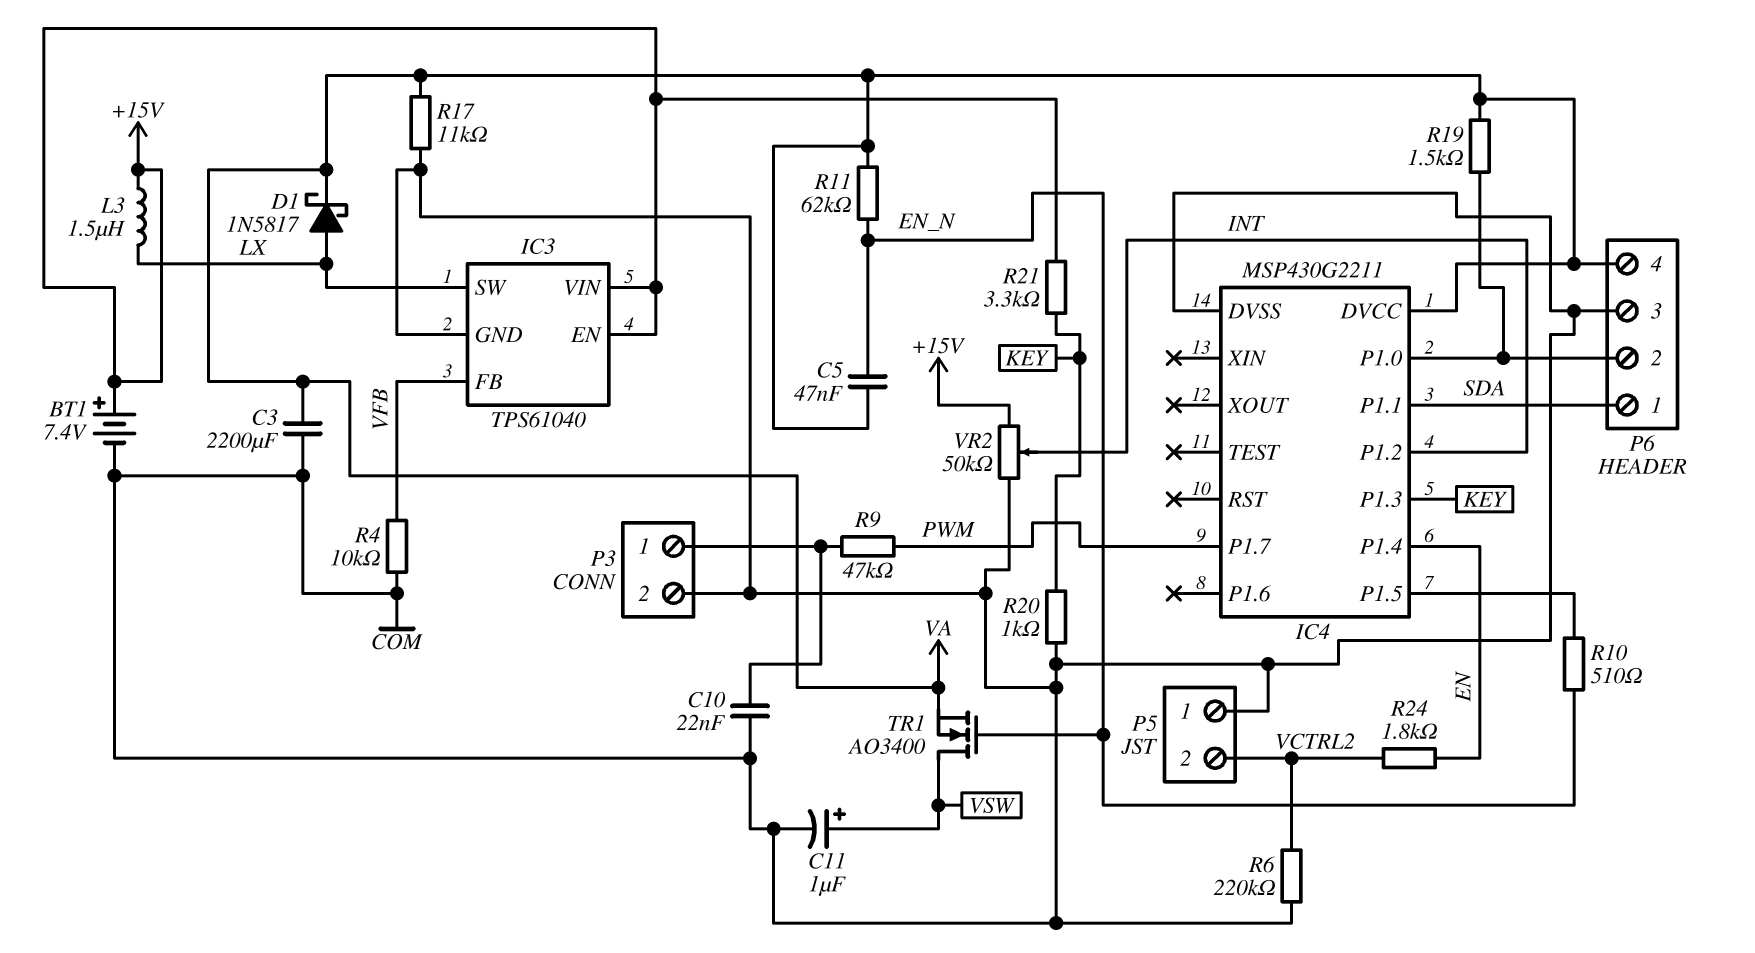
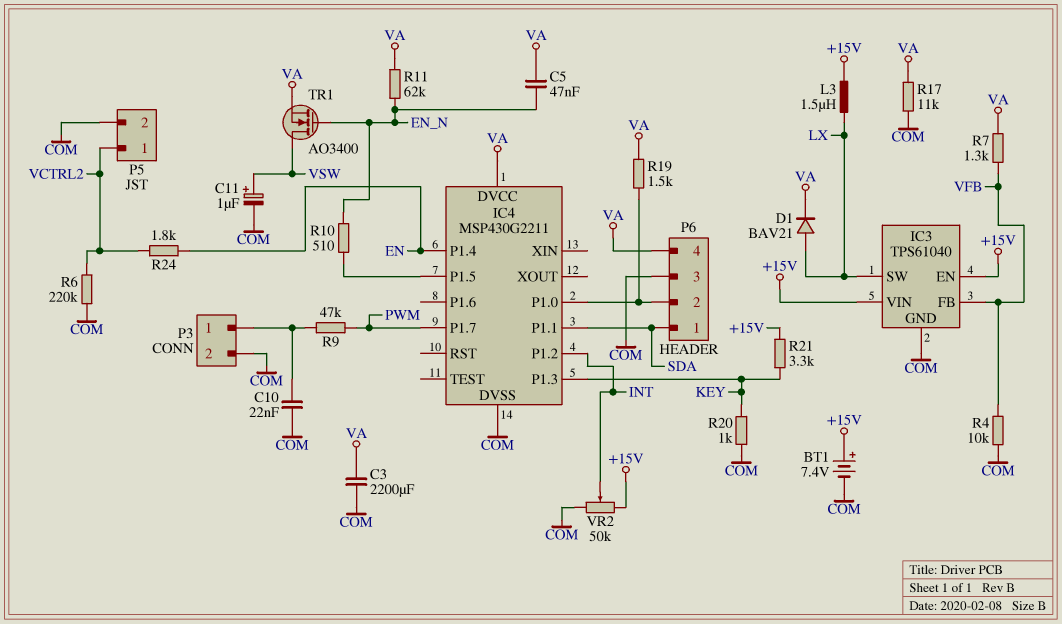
D1: schottky 1N5817 (A LX, K VA) -> diode BAV21 (A LX, K VA)
P5 pin 1: COM -> VCTRL2
P5 pin 2: VCTRL2 -> COM
R7: none -> 1.3k (VA, VFB)

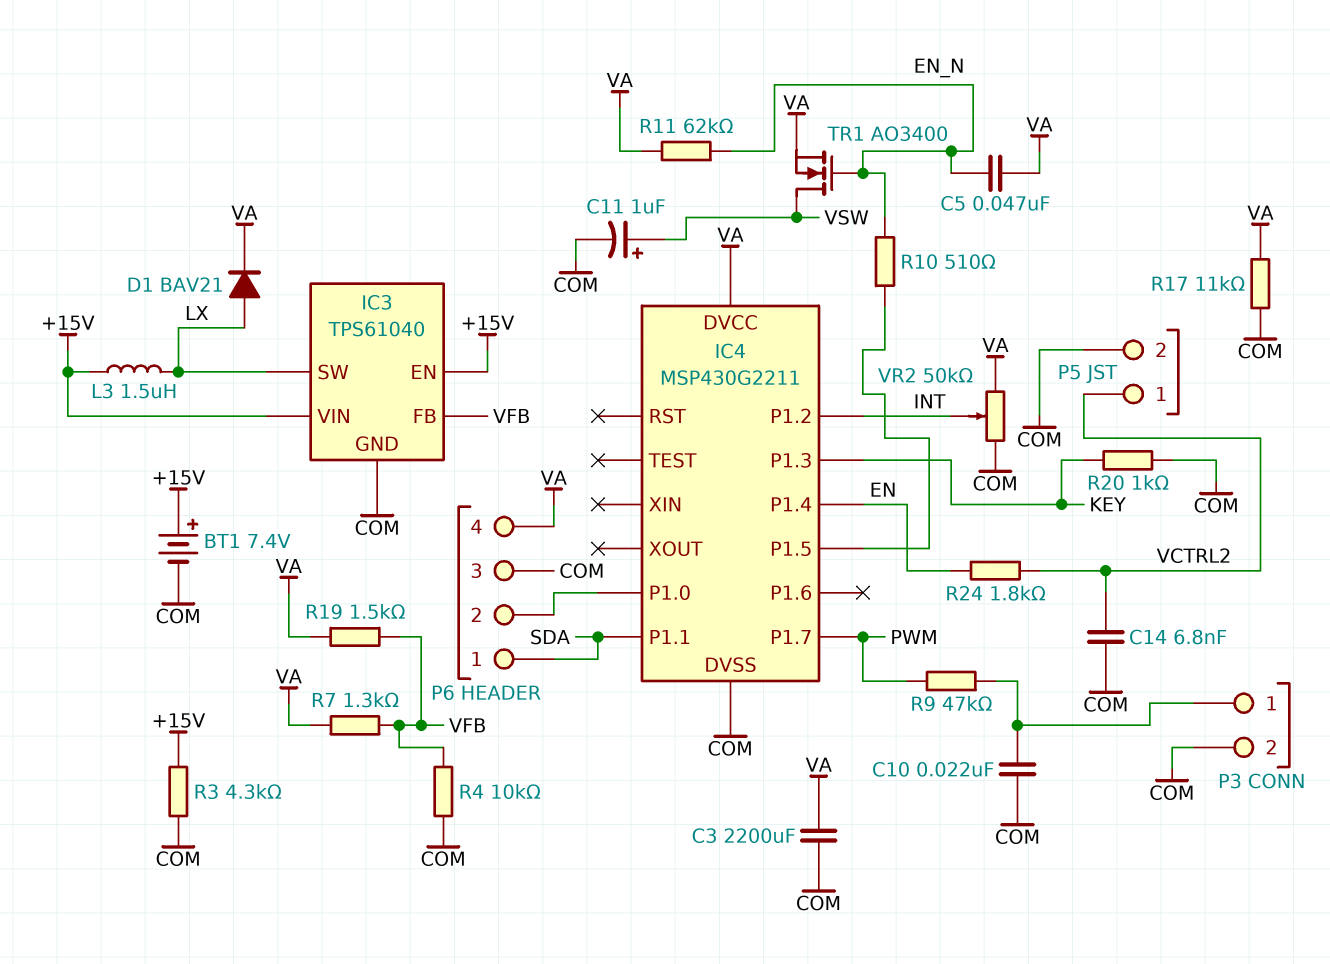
C14: none -> 6.8nF (COM, VCTRL2)
R3: none -> 4.3k (+15V, COM)
R6: 220k (COM, VCTRL2) -> none
R19: 1.5k (IC4/P1.0, VA) -> 1.5k (VA, VFB)
R21: 3.3k (+15V, KEY) -> none
VR2: 50k (+15V, COM, wiper INT) -> 50k (COM, VA, wiper INT)

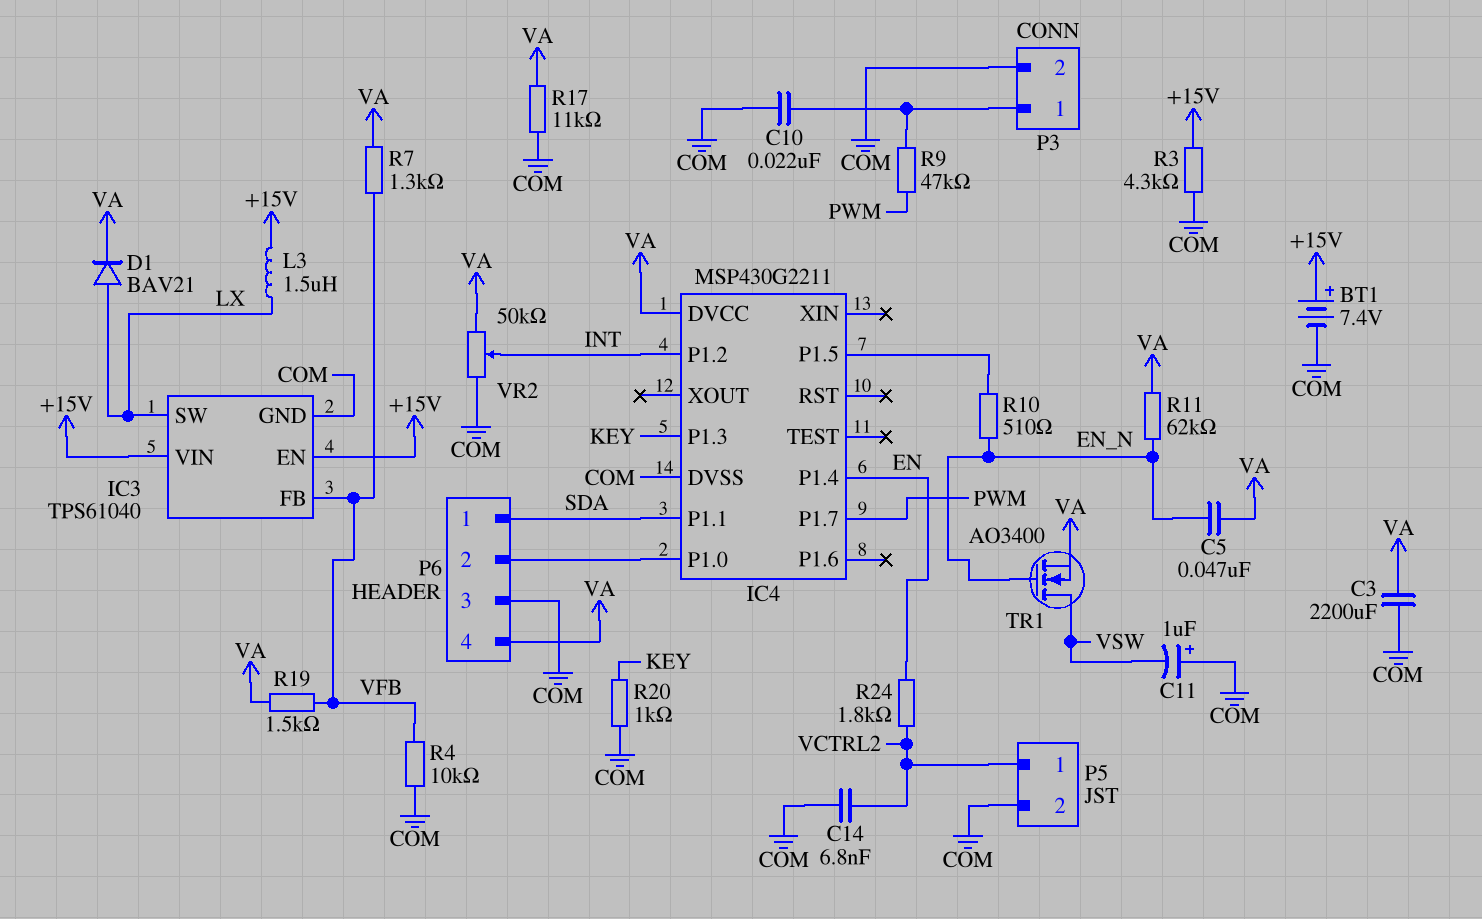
C11: 1uF (plus VSW, minus COM) -> 1uF (plus COM, minus VSW)

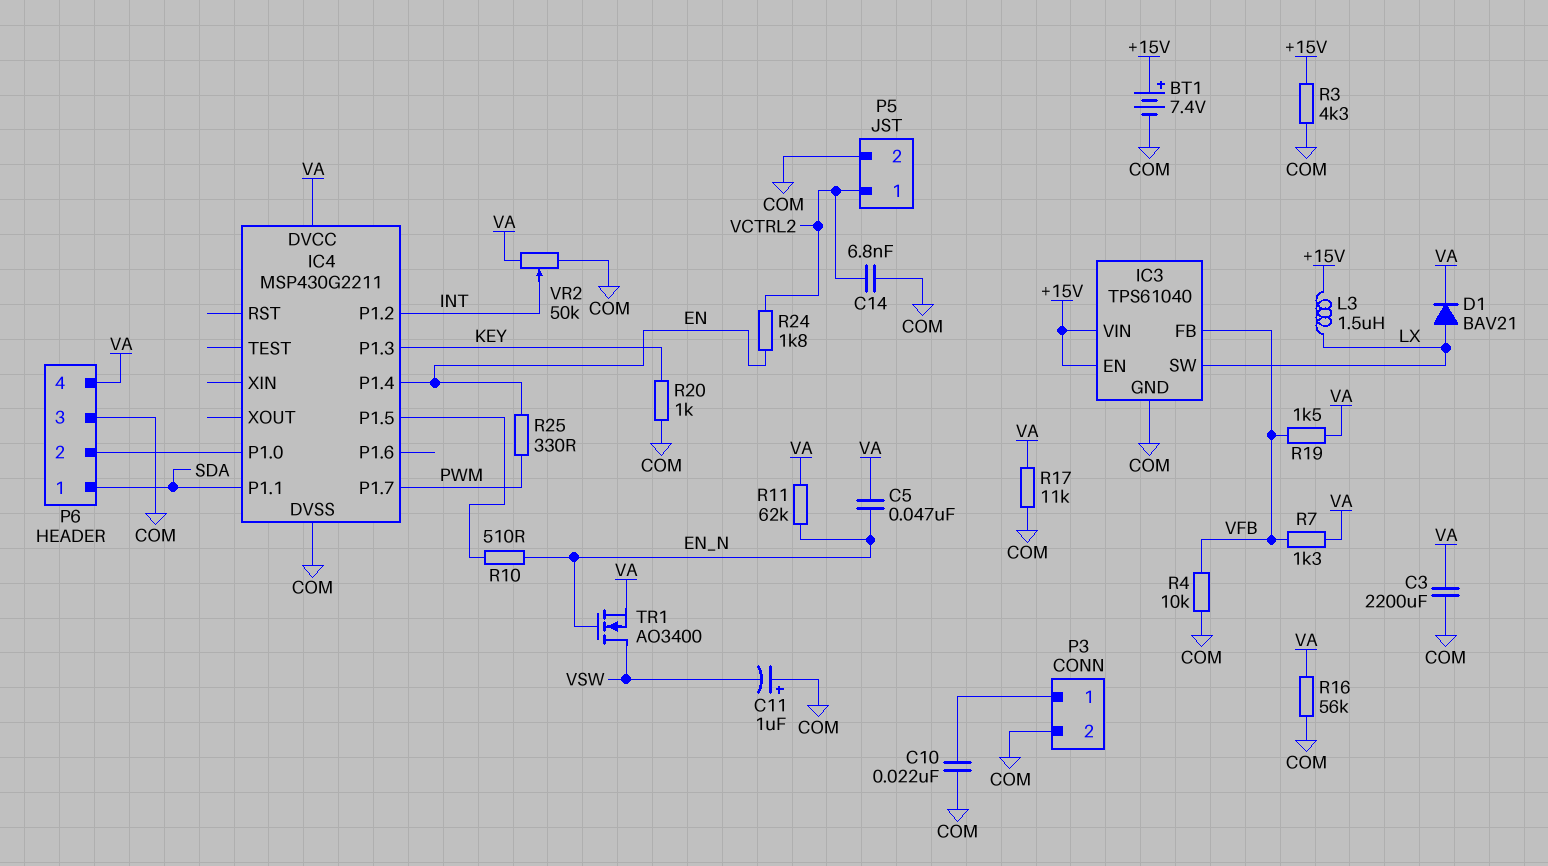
R9: 47k (P3/1, PWM) -> none
R16: none -> 56k (COM, VA)
R25: none -> 330 (EN, PWM)

